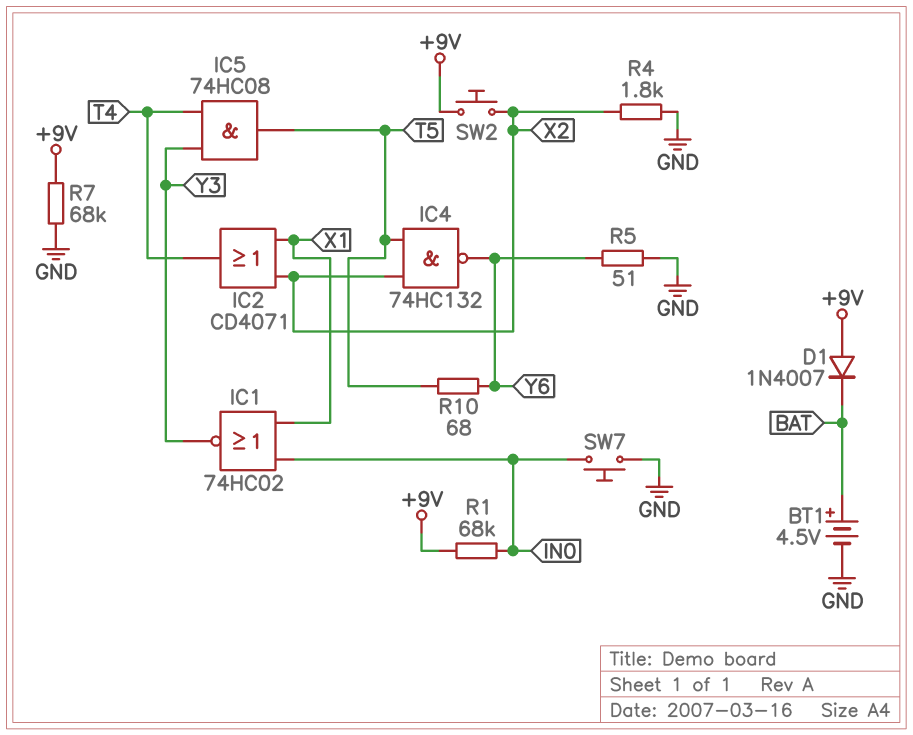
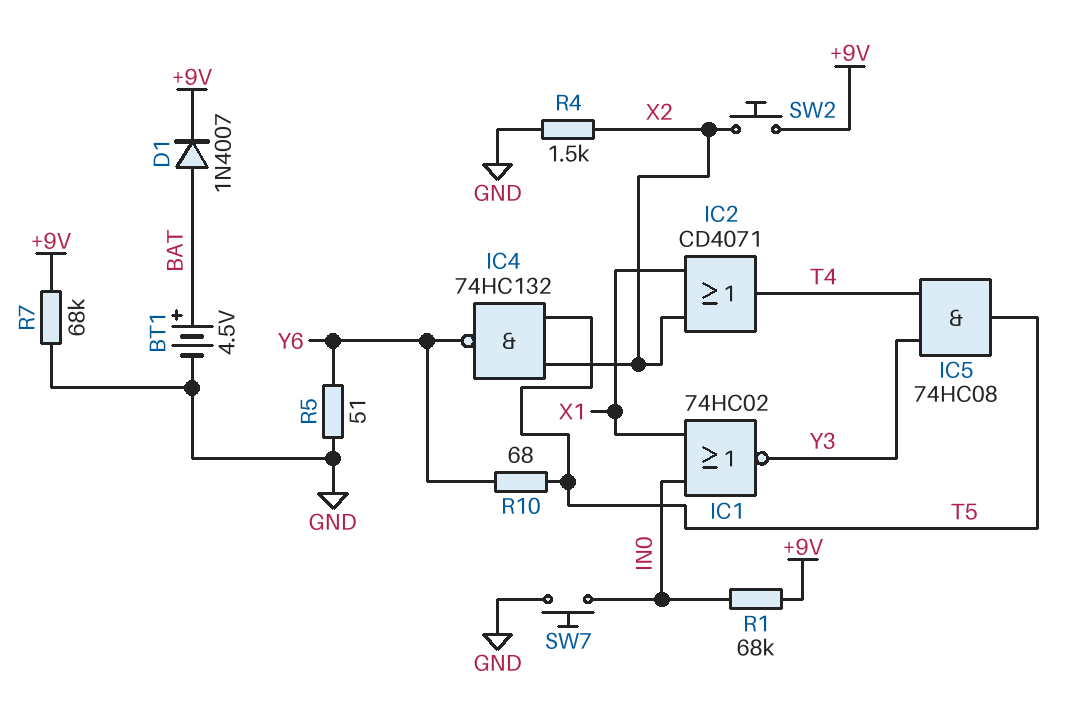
D1: diode 1N4007 (A +9V, K BAT) -> diode 1N4007 (A BAT, K +9V)
R4: 1.8k (GND, X2) -> 1.5k (GND, X2)

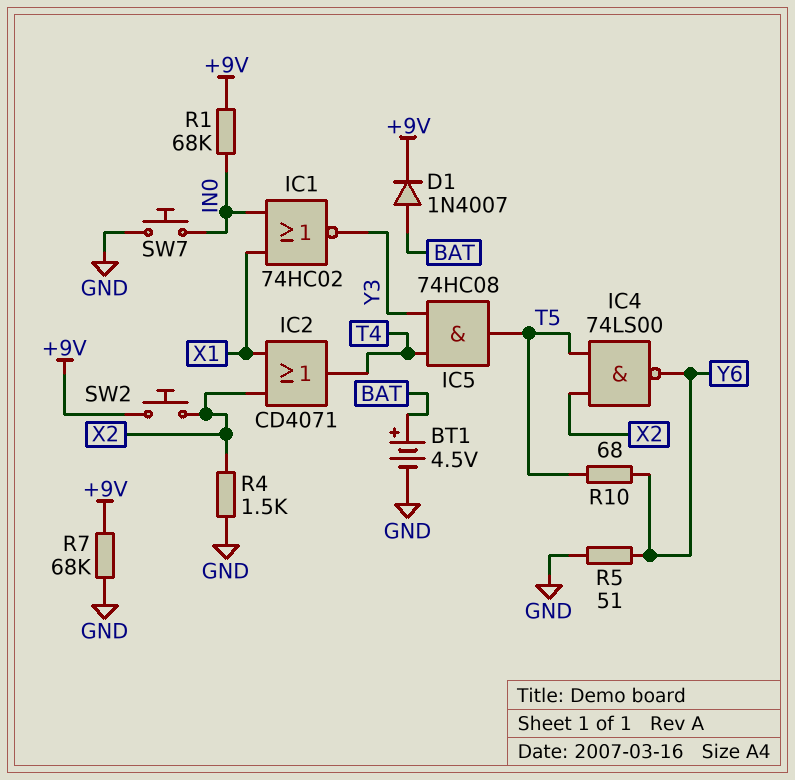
IC4: NAND 74HC132 (in T5, in X2, out Y6) -> NAND 74LS00 (in T5, in X2, out Y6)

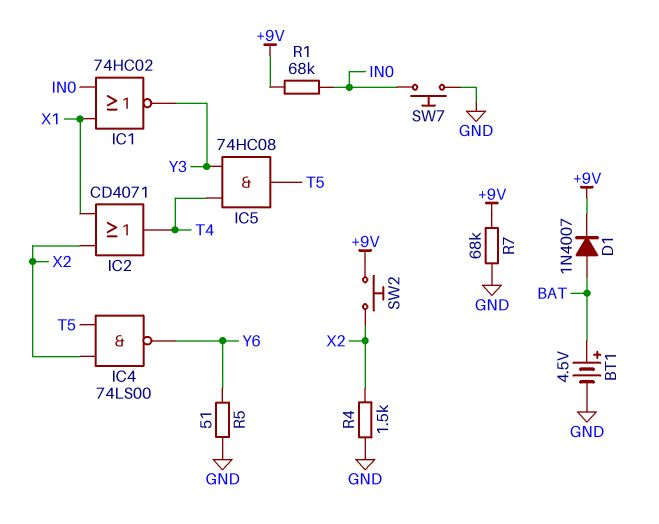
R10: 68 (T5, Y6) -> none

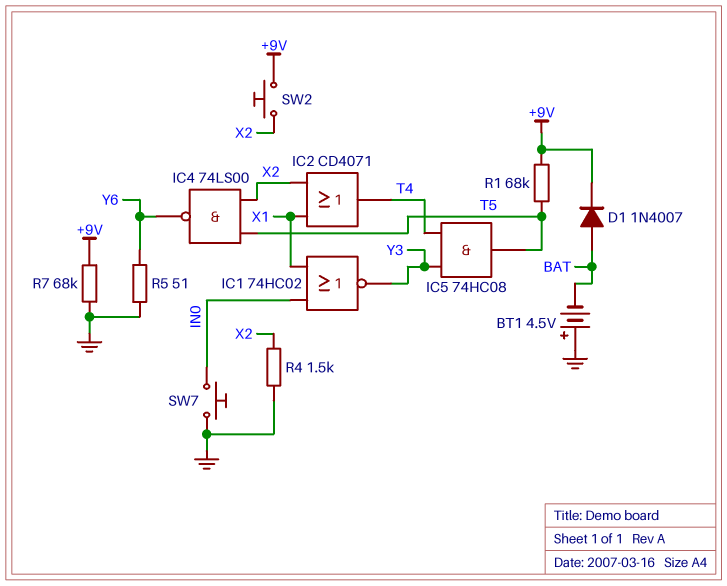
BT1: 4.5V (plus BAT, minus GND) -> 4.5V (plus GND, minus BAT)
R1: 68k (+9V, IN0) -> 68k (+9V, T5)

